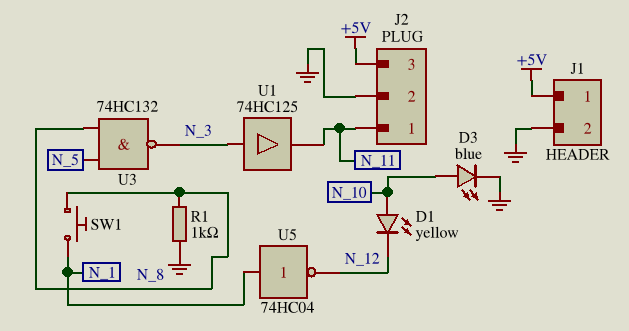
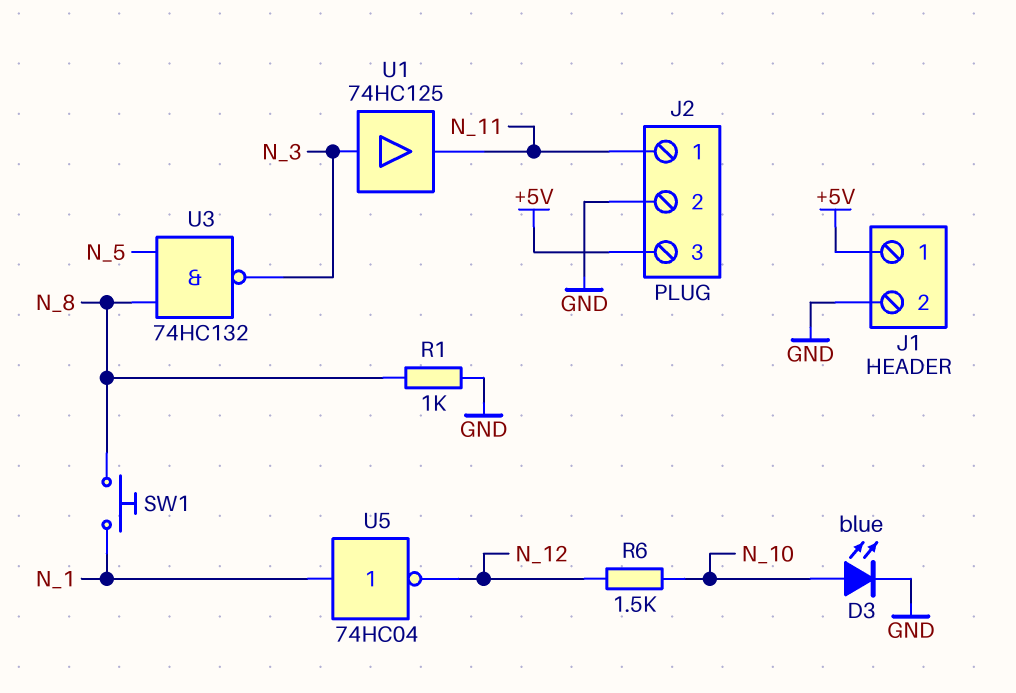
D1: LED yellow (A N_10, K N_12) -> none
R6: none -> 1.5k (N_10, N_12)

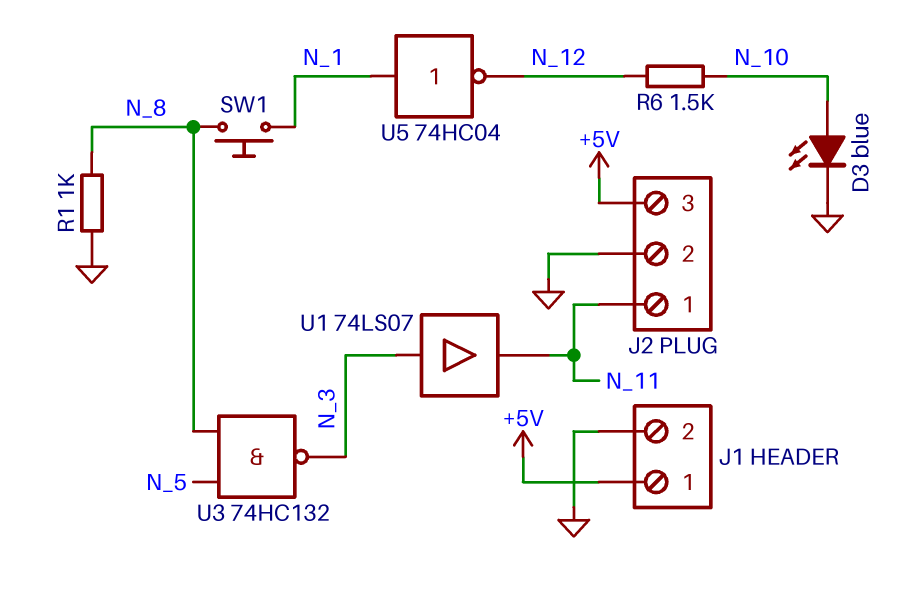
U1: buffer 74HC125 (in N_3, out N_11) -> buffer 74LS07 (in N_3, out N_11)

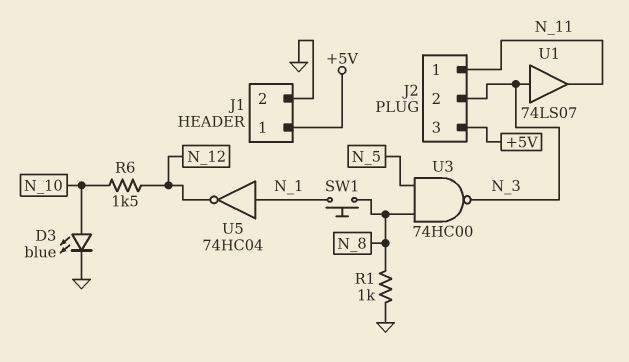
J2 pin 2: GND -> N_3
U3: NAND 74HC132 (in N_5, in N_8, out N_3) -> NAND 74HC00 (in N_5, in N_8, out N_3)

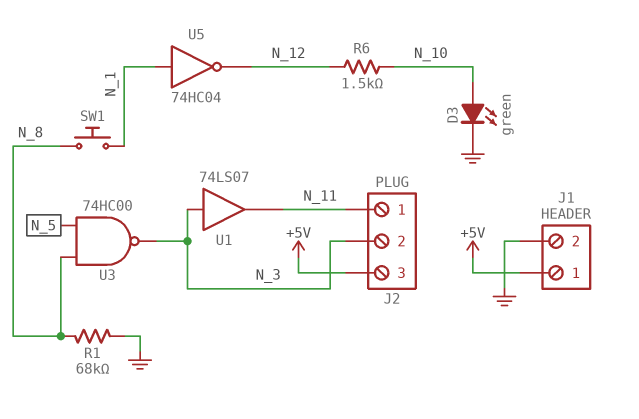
D3: LED blue (A N_10, K GND) -> LED green (A N_10, K GND)
R1: 1k (GND, N_8) -> 68k (GND, N_8)

